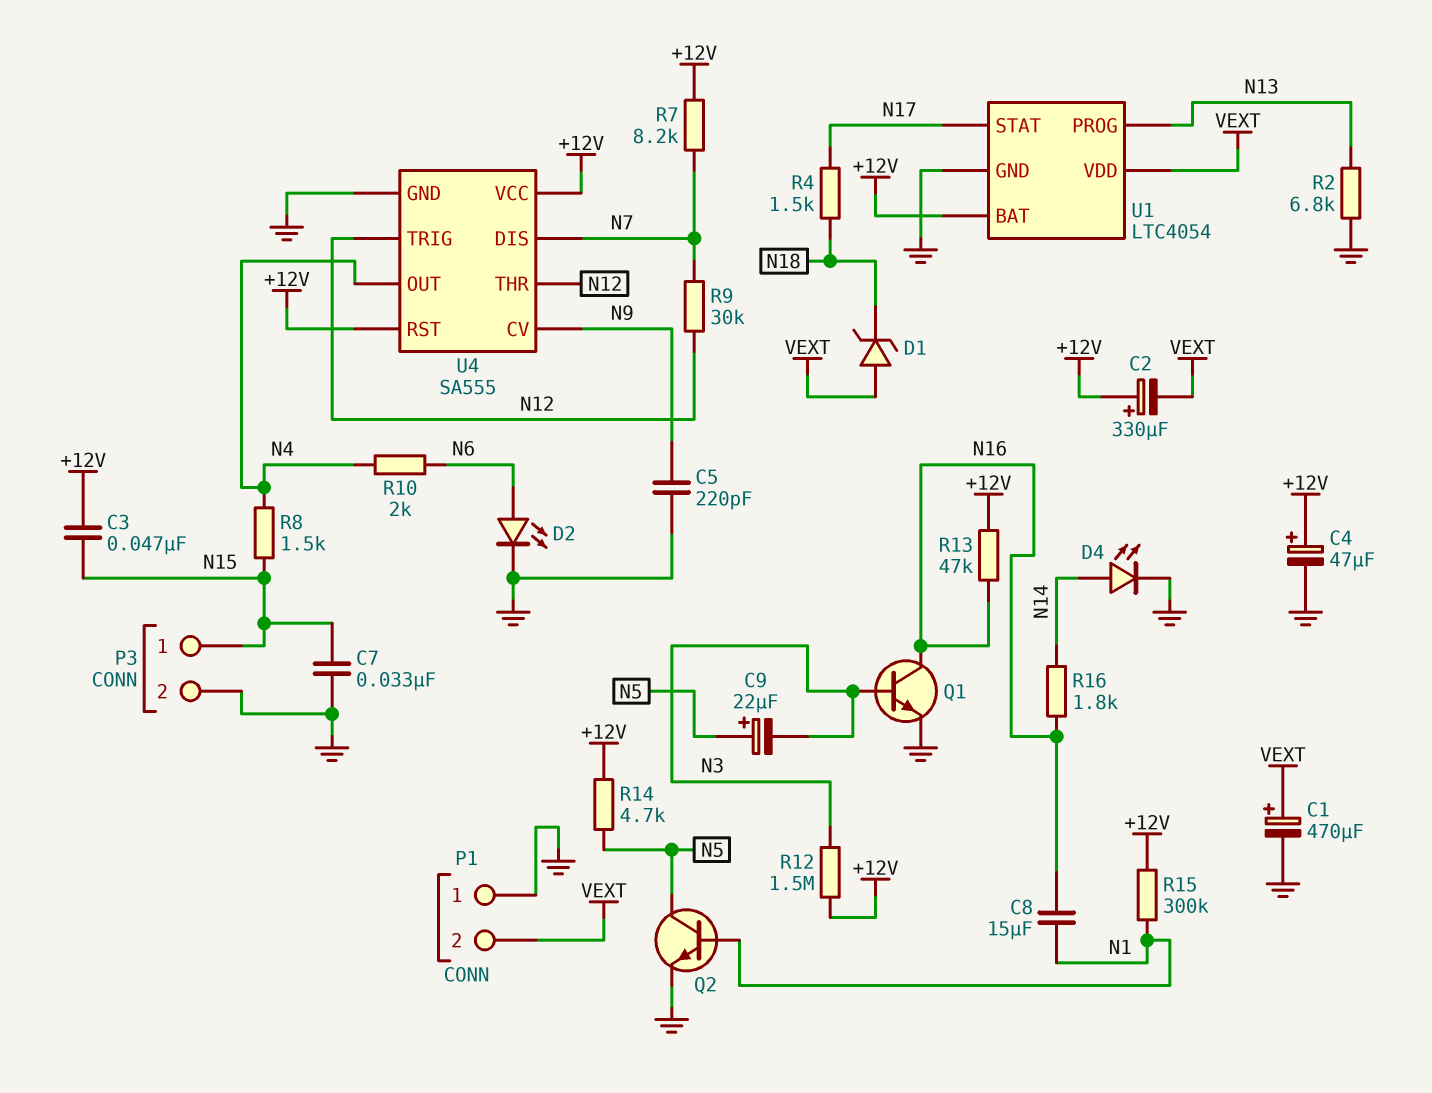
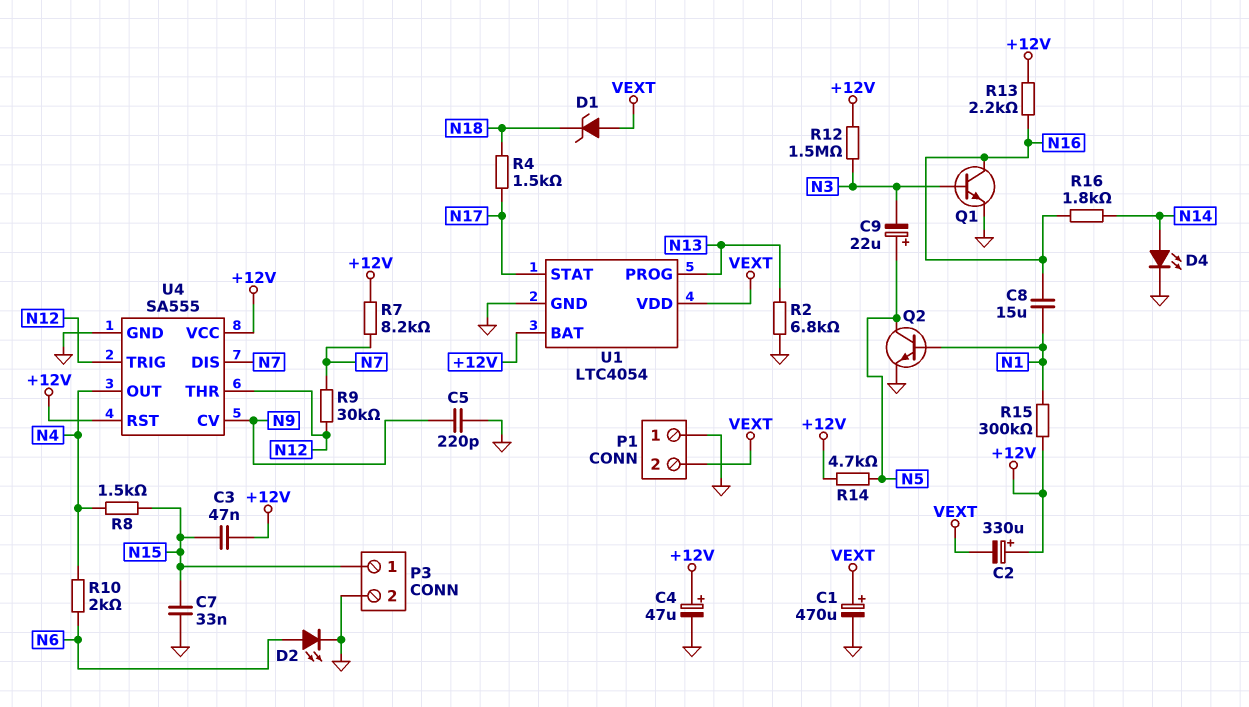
R13: 47k (+12V, N16) -> 2.2k (+12V, N16)

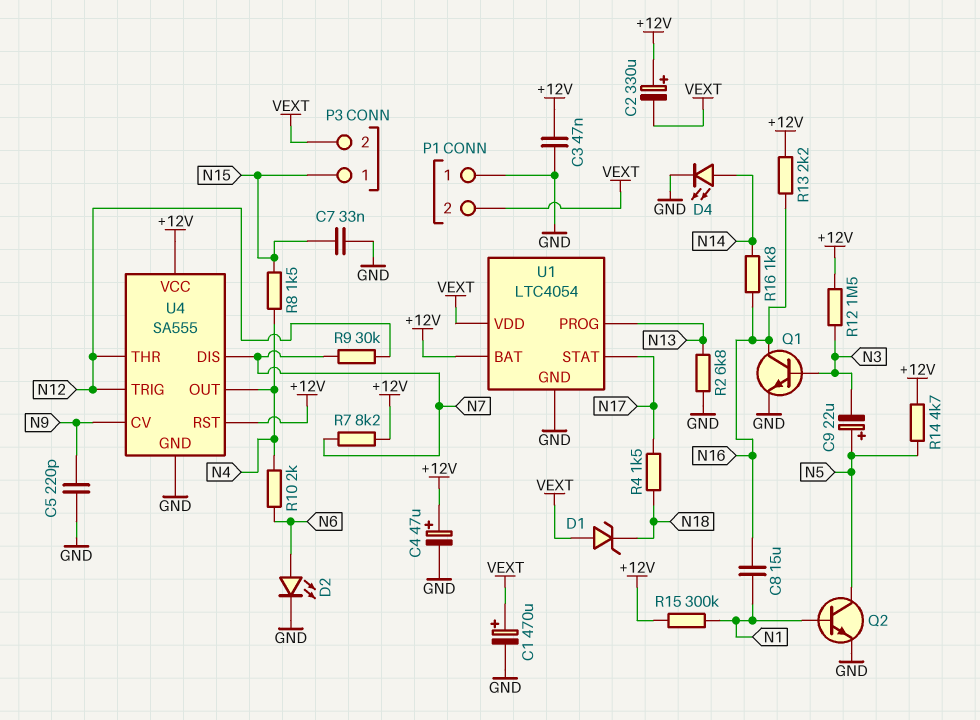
C3: 47nF (+12V, N15) -> 47nF (+12V, GND)
P3 pin 2: GND -> VEXT

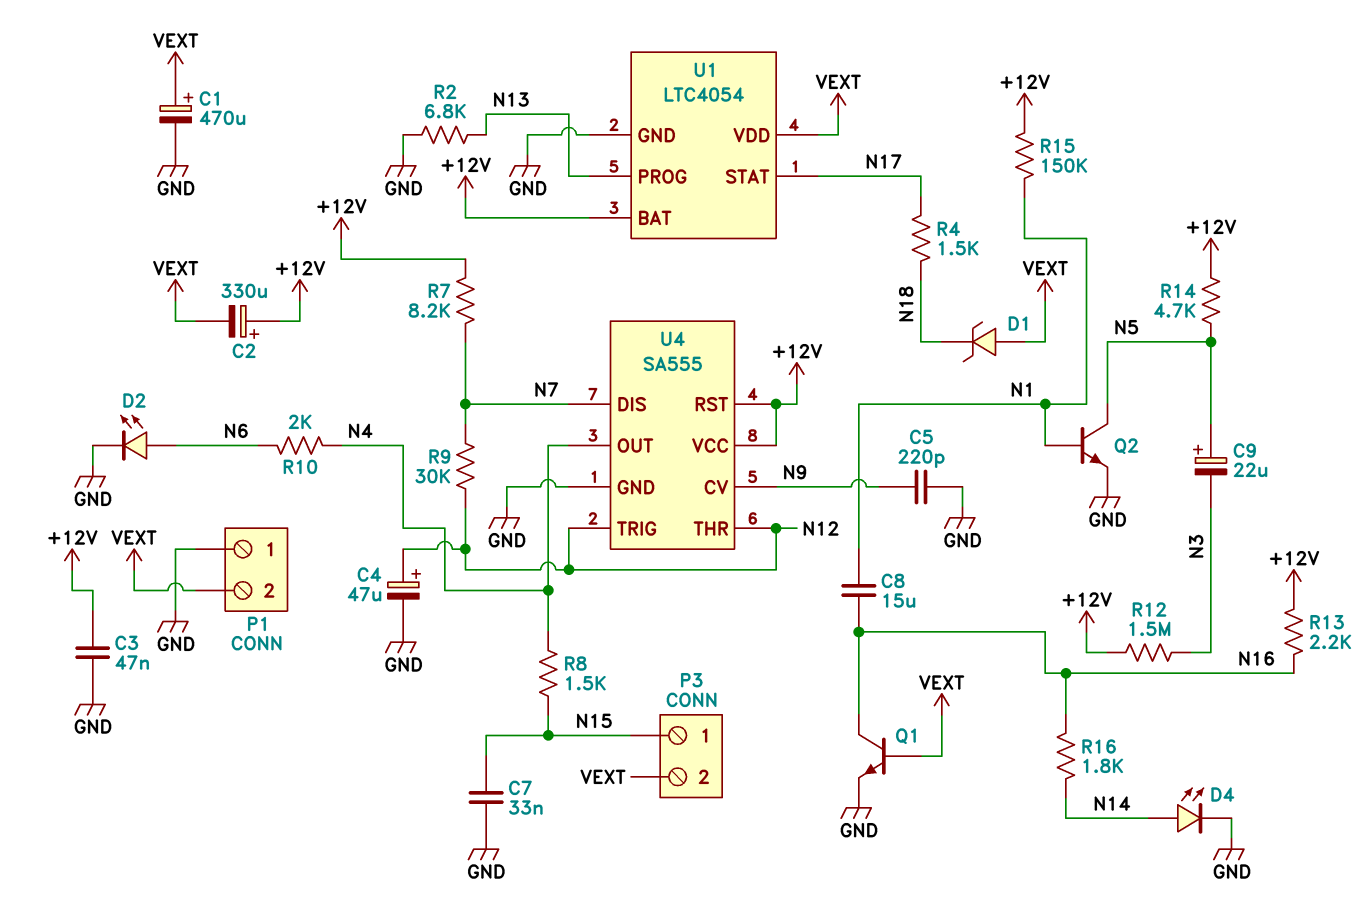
C4: 47uF (plus +12V, minus GND) -> 47uF (plus N12, minus GND)
Q1: NPN (B N3, C N16, E GND) -> NPN (B VEXT, C N16, E GND)
R15: 300k (+12V, N1) -> 150k (+12V, N1)

